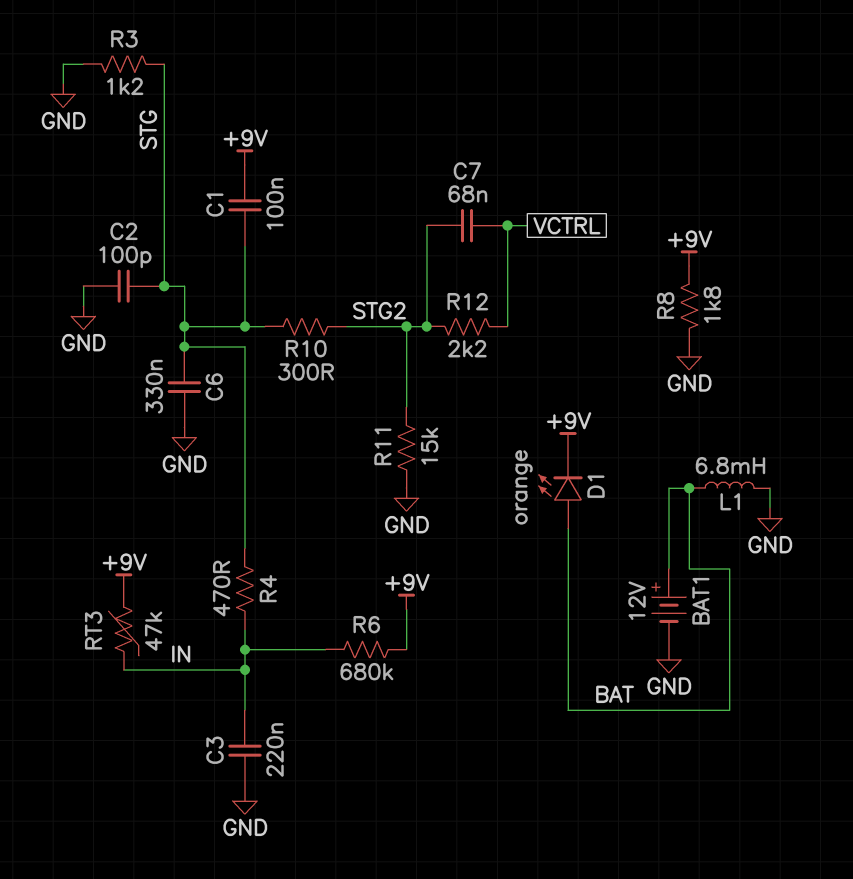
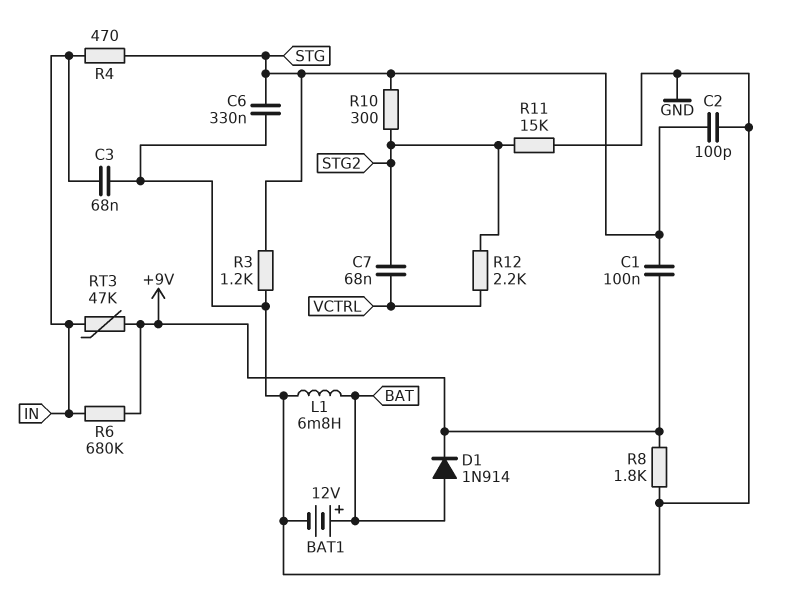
C3: 220nF (GND, IN) -> 68nF (GND, IN)
D1: LED orange (A BAT, K +9V) -> diode 1N914 (A BAT, K +9V)

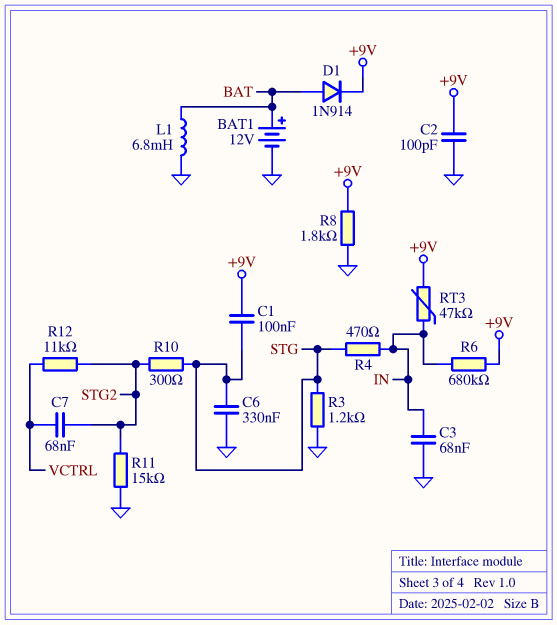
C2: 100pF (GND, STG) -> 100pF (+9V, GND)
R12: 2.2k (STG2, VCTRL) -> 11k (STG2, VCTRL)

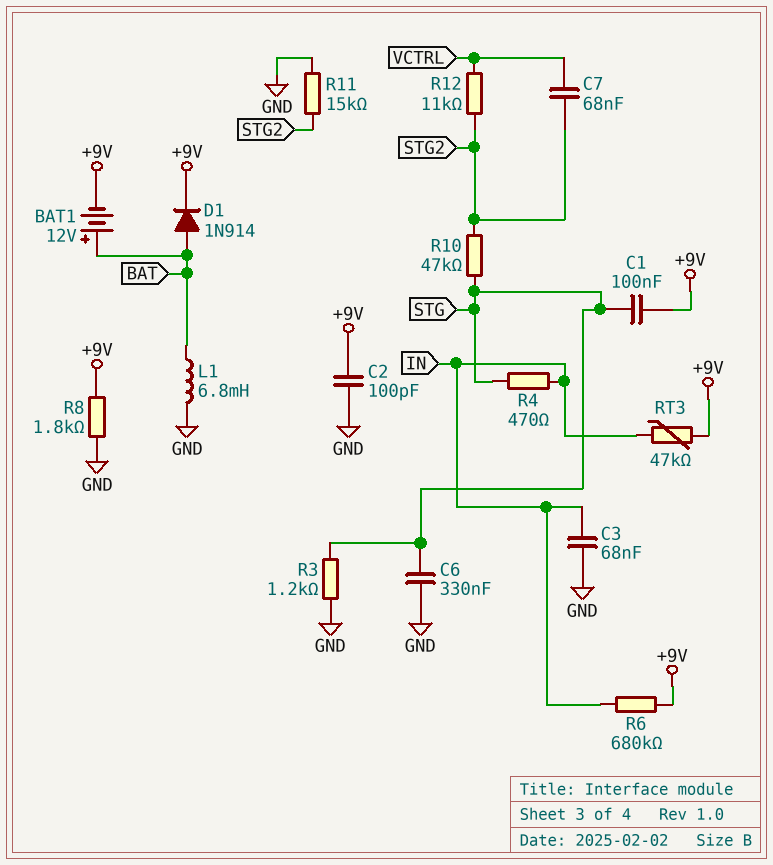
BAT1: 12V (plus BAT, minus GND) -> 12V (plus BAT, minus +9V)
R10: 300 (STG, STG2) -> 47k (STG, STG2)

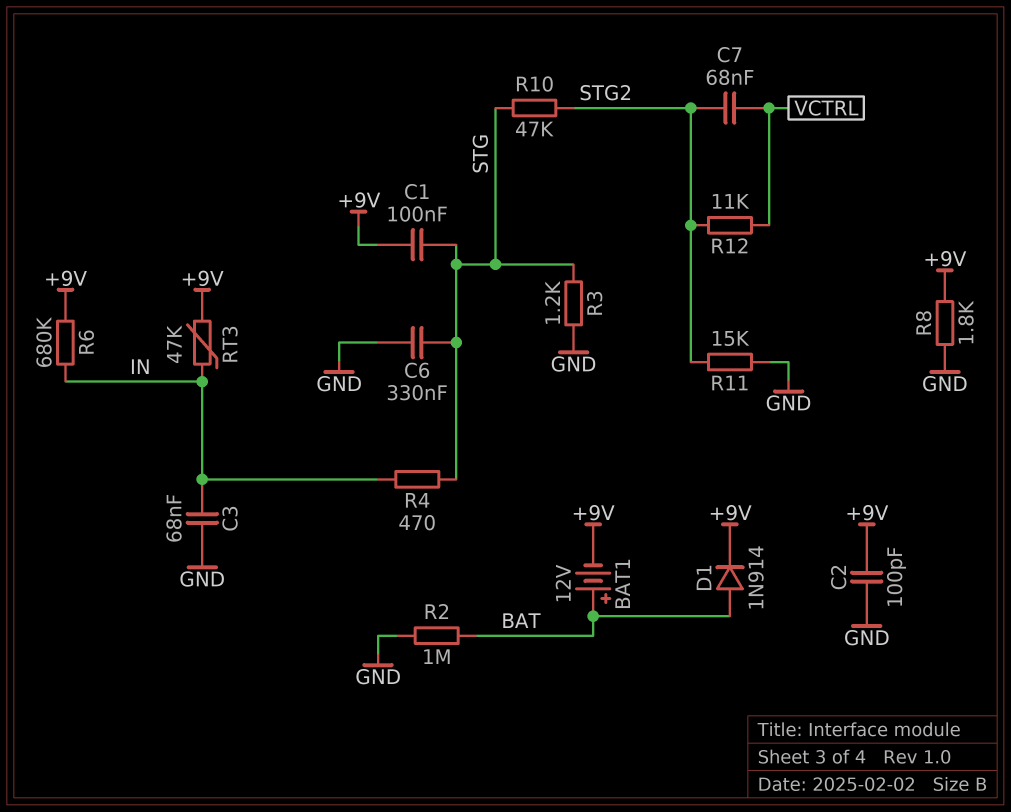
L1: 6.8mH (BAT, GND) -> none
R2: none -> 1M (BAT, GND)

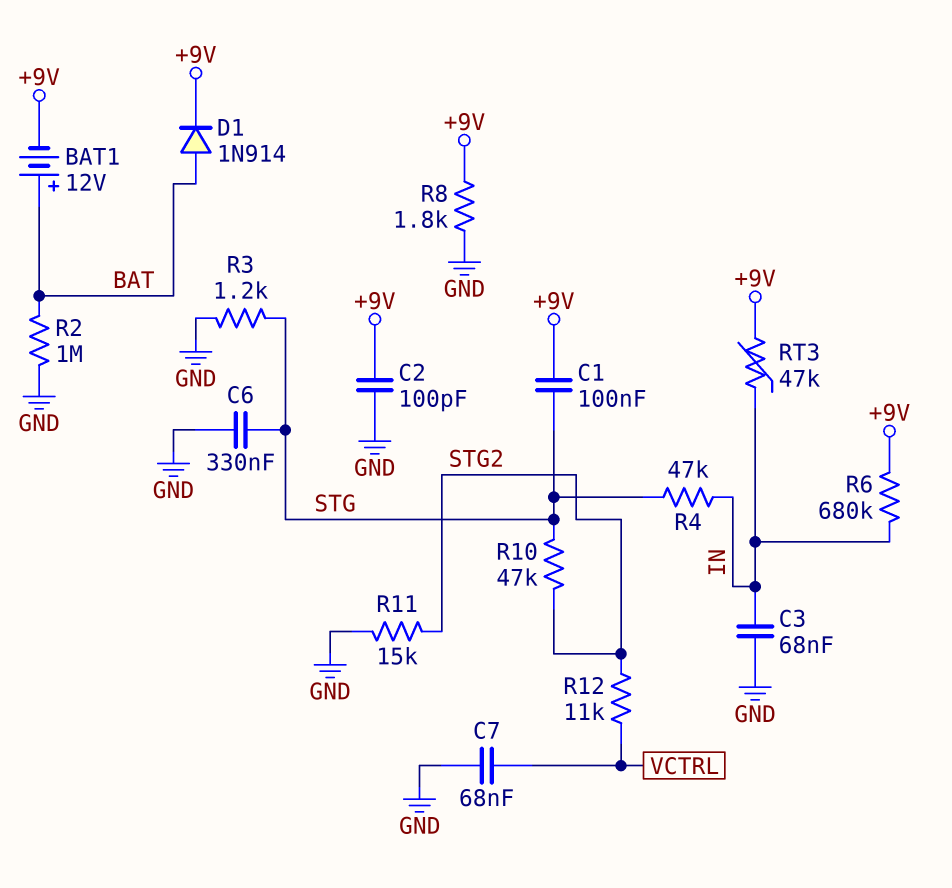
C7: 68nF (STG2, VCTRL) -> 68nF (GND, VCTRL)
R4: 470 (IN, STG) -> 47k (IN, STG)

